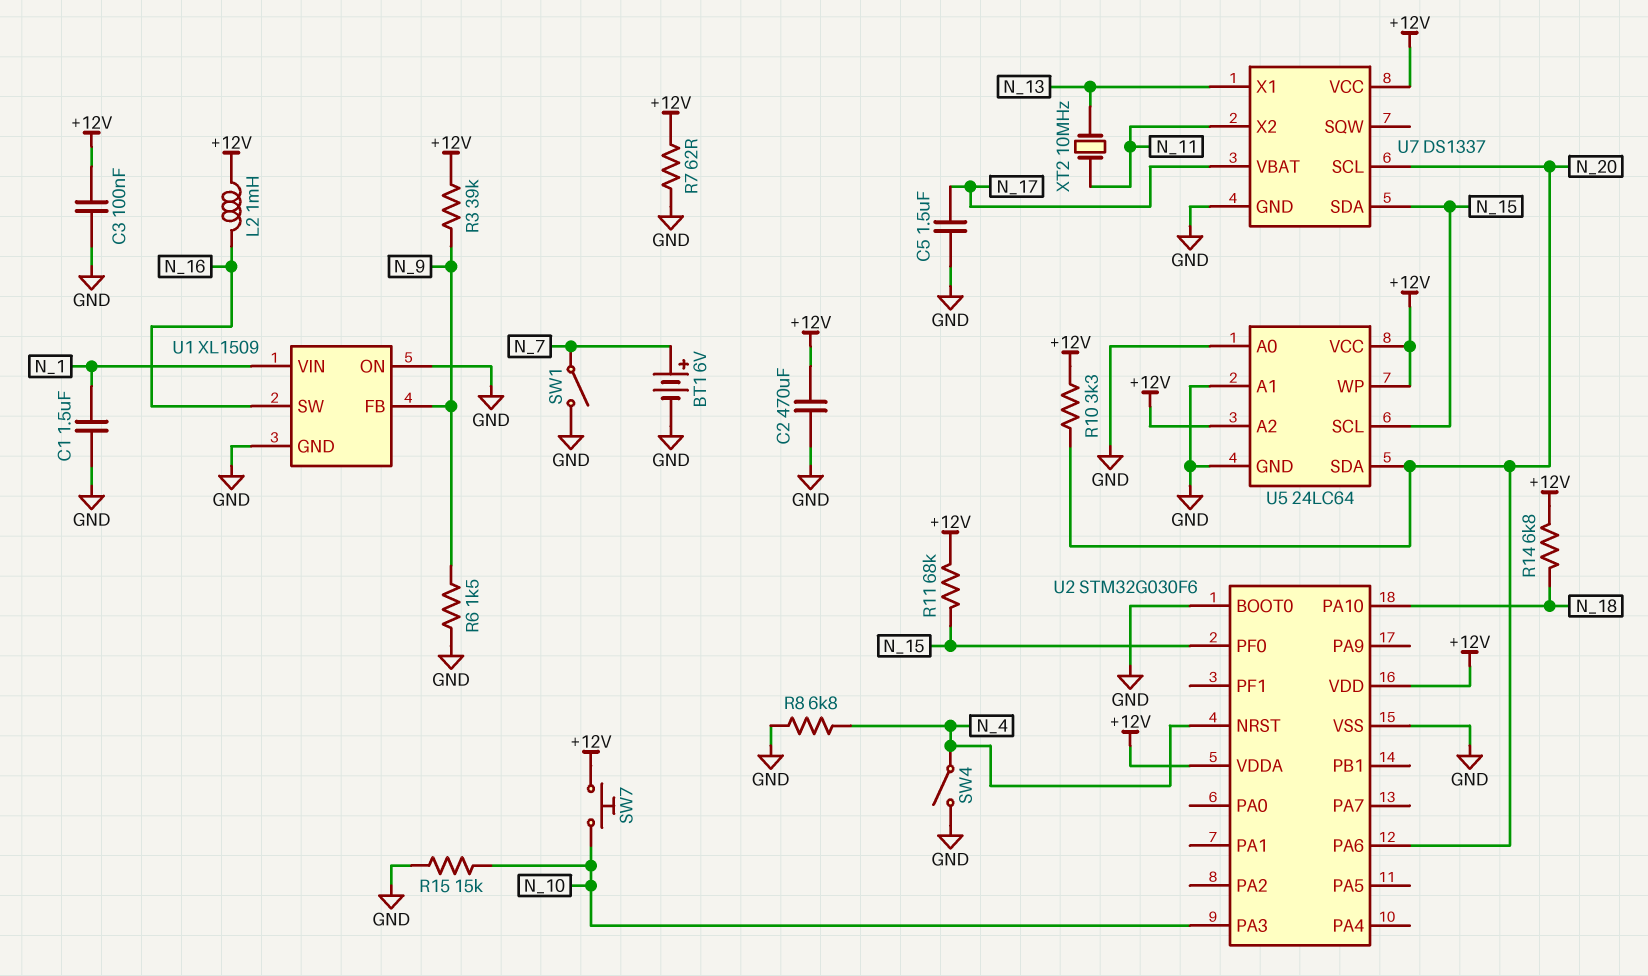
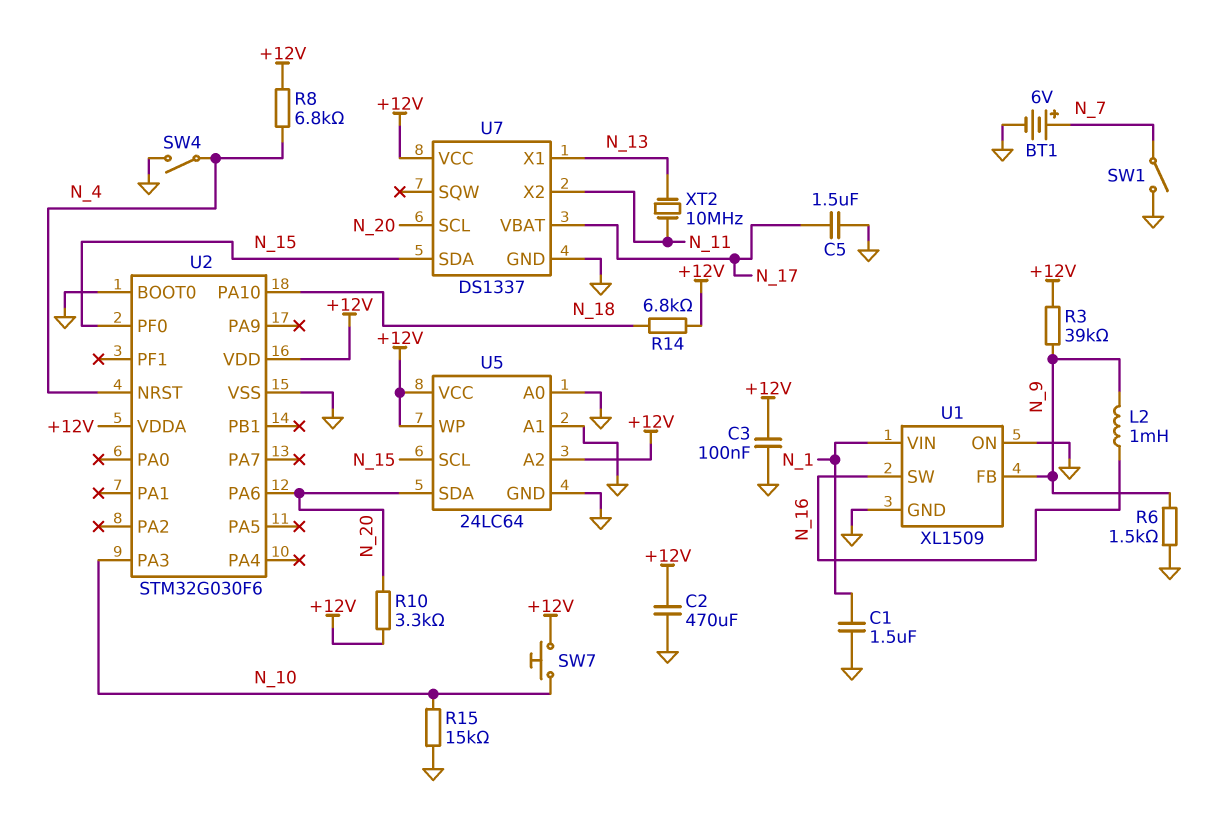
L2: 1mH (+12V, N_16) -> 1mH (N_9, N_16)
R7: 62 (+12V, GND) -> none
R8: 6.8k (GND, N_4) -> 6.8k (+12V, N_4)
R11: 68k (+12V, N_15) -> none

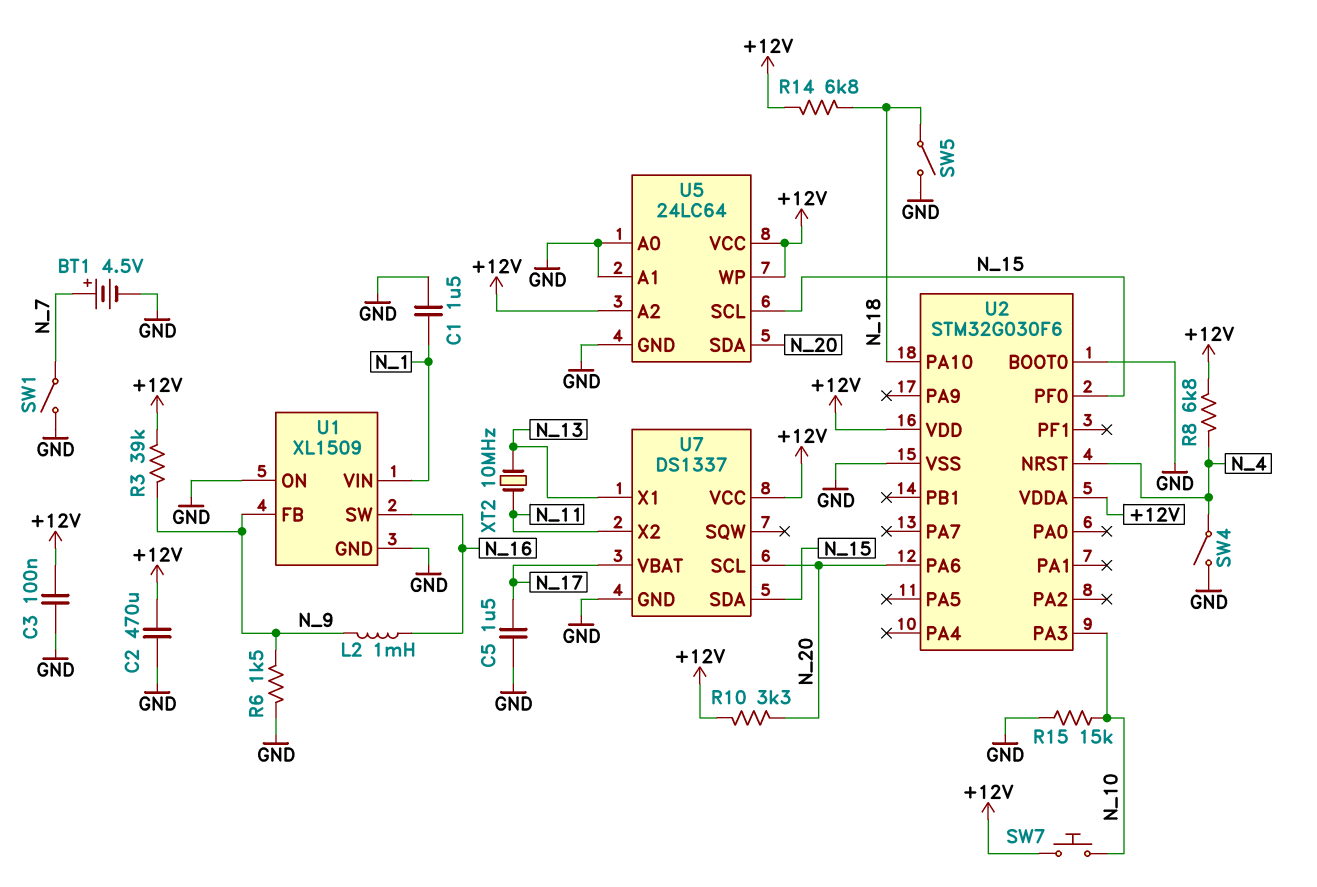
BT1: 6V (plus N_7, minus GND) -> 4.5V (plus N_7, minus GND)
SW5: none -> switch (GND, N_18)

